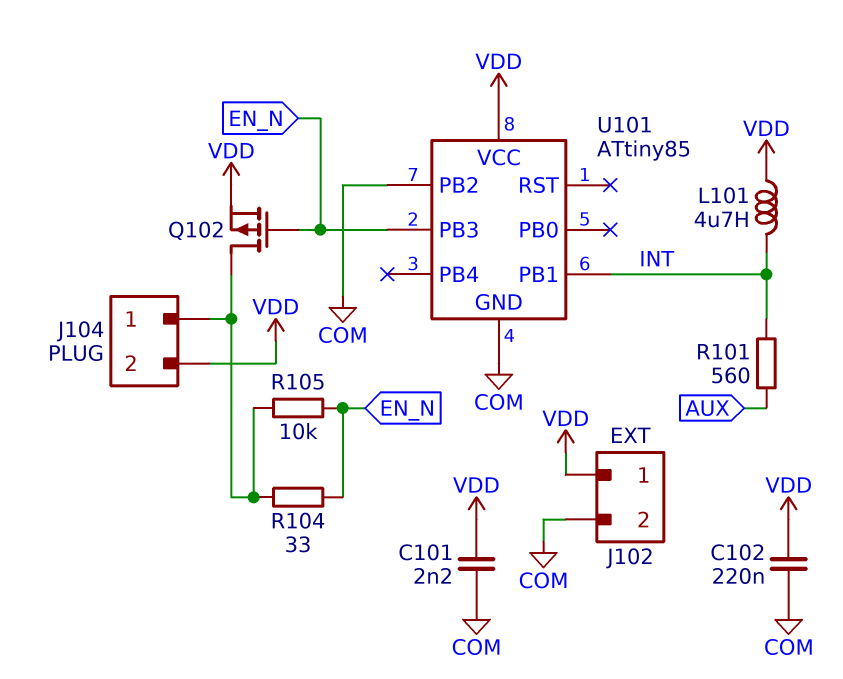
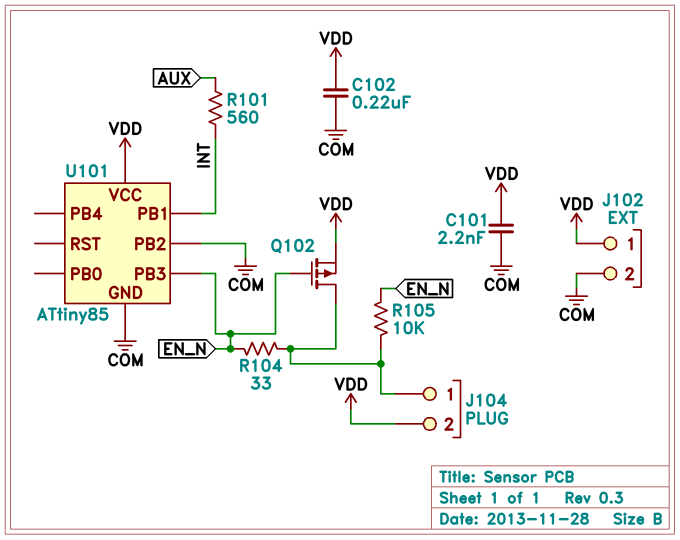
L101: 4.7uH (INT, VDD) -> none

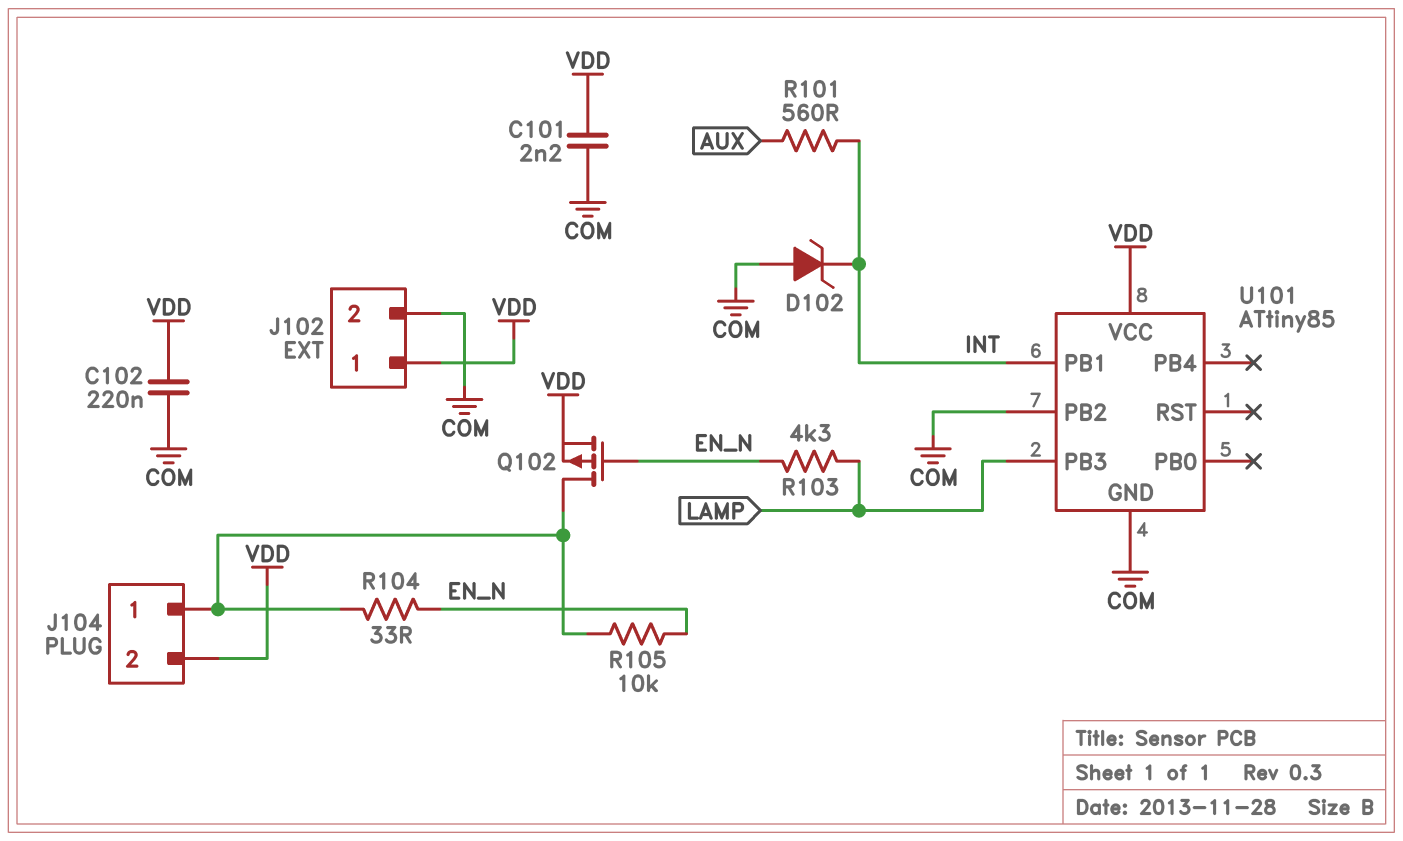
D102: none -> zener (A COM, K INT)
R103: none -> 4.3k (EN_N, LAMP)
U101 pin PB3: EN_N -> LAMP

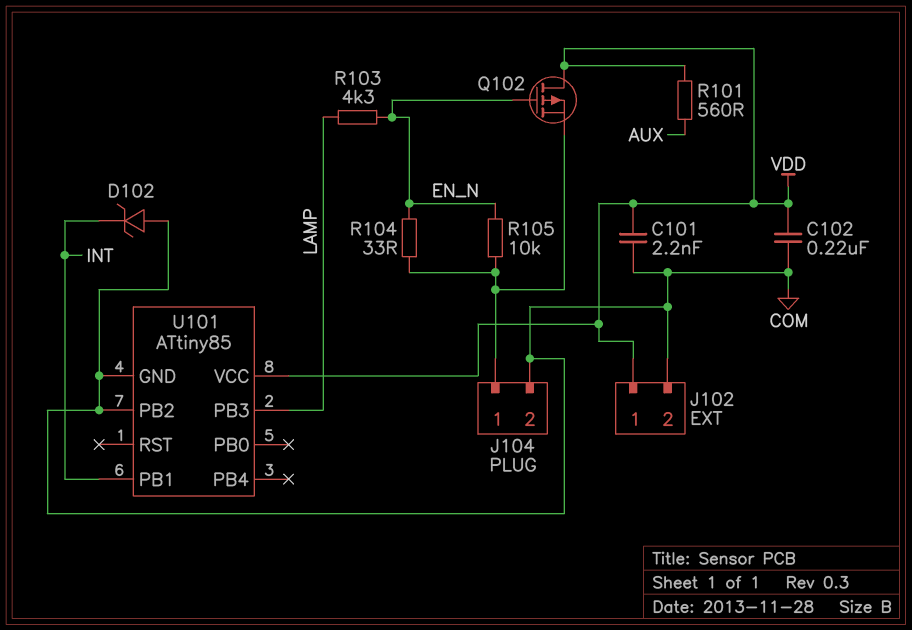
J104 pin 2: VDD -> COM
Q102: PMOS (G EN_N, D J104/1, S VDD) -> PMOS (G EN_N, D VDD, S J104/1)
R101: 560 (AUX, INT) -> 560 (AUX, VDD)

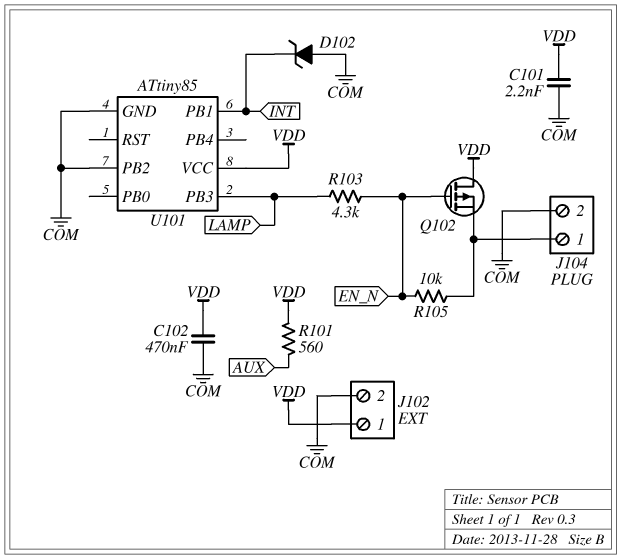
C102: 220nF (COM, VDD) -> 470nF (COM, VDD)
R104: 33 (EN_N, J104/1) -> none

